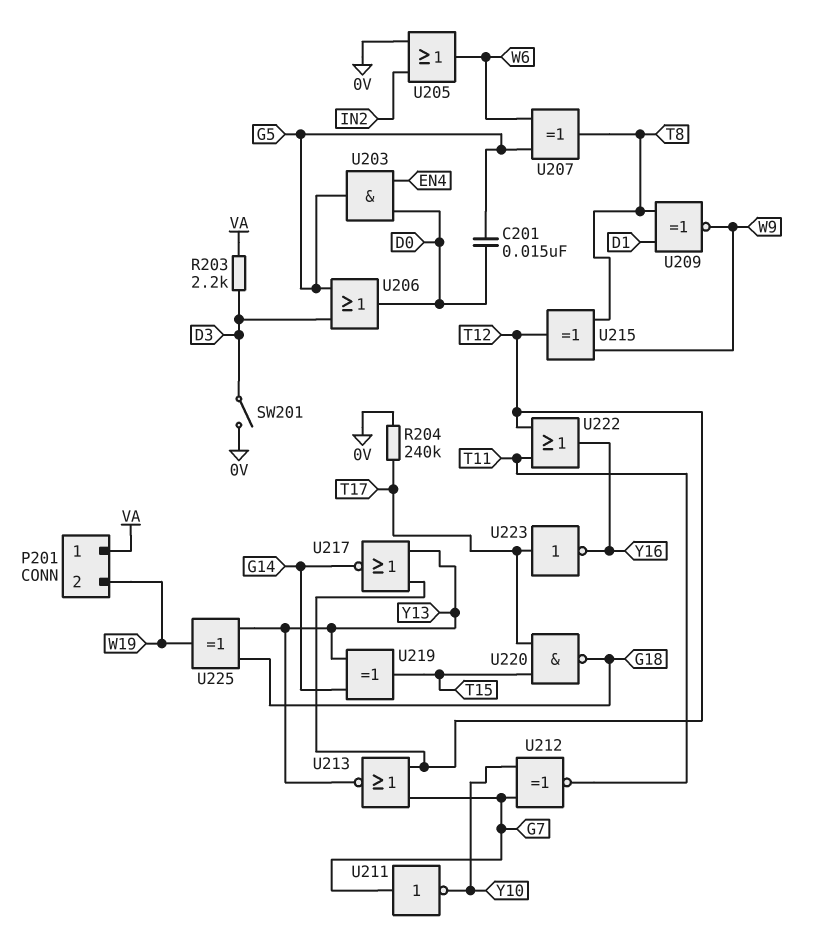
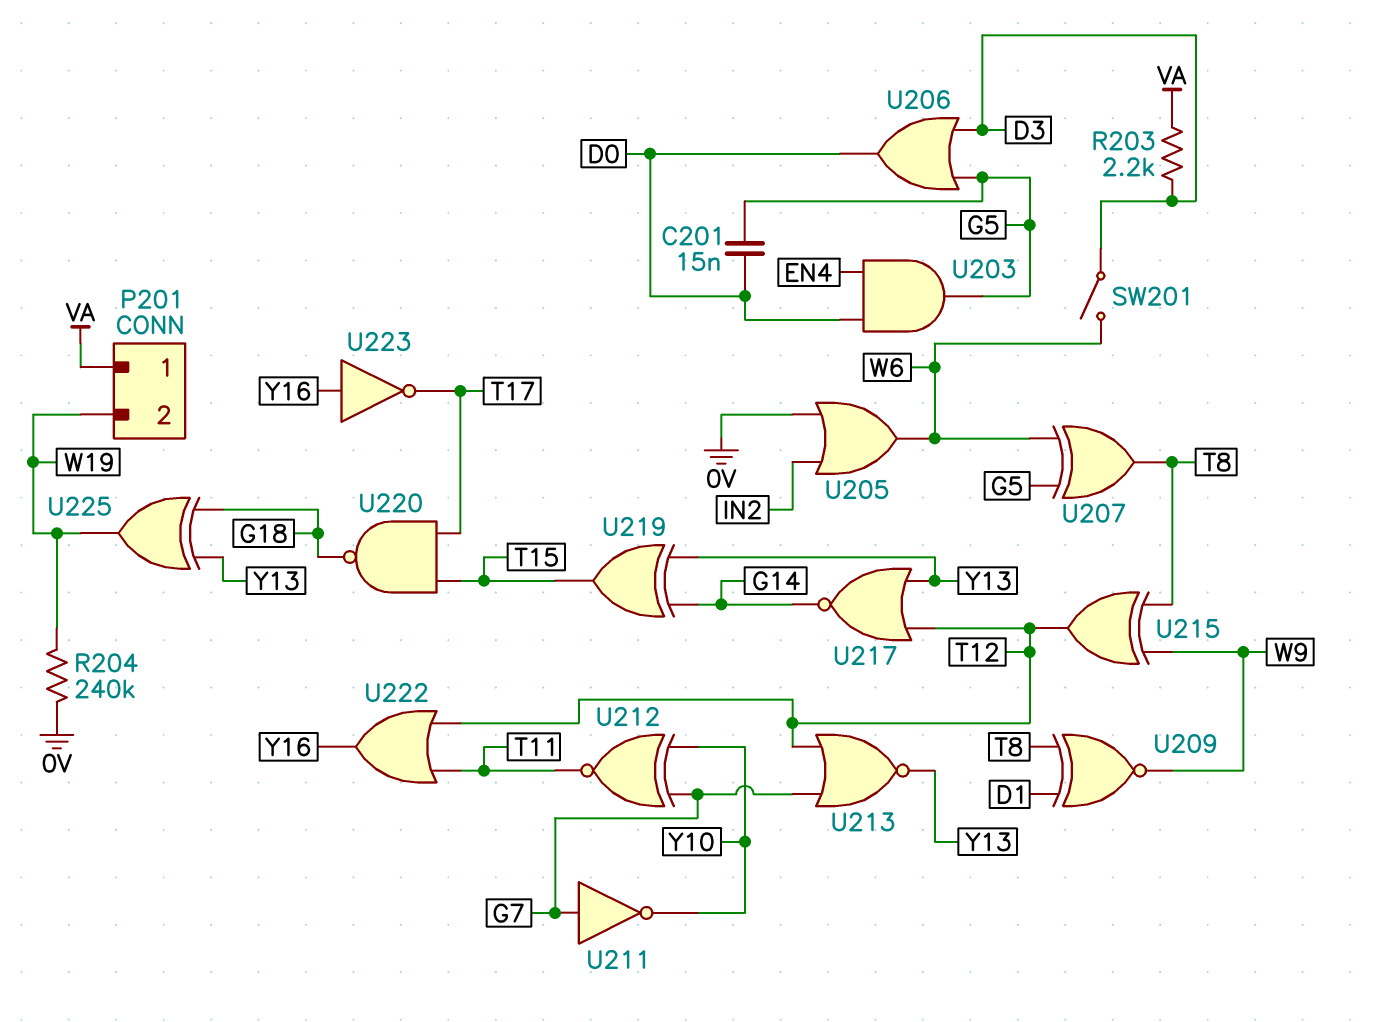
R204: 240k (0V, T17) -> 240k (0V, W19)
SW201: switch (0V, D3) -> switch (D3, W6)
U223: NOT (in T17, out Y16) -> NOT (in Y16, out T17)

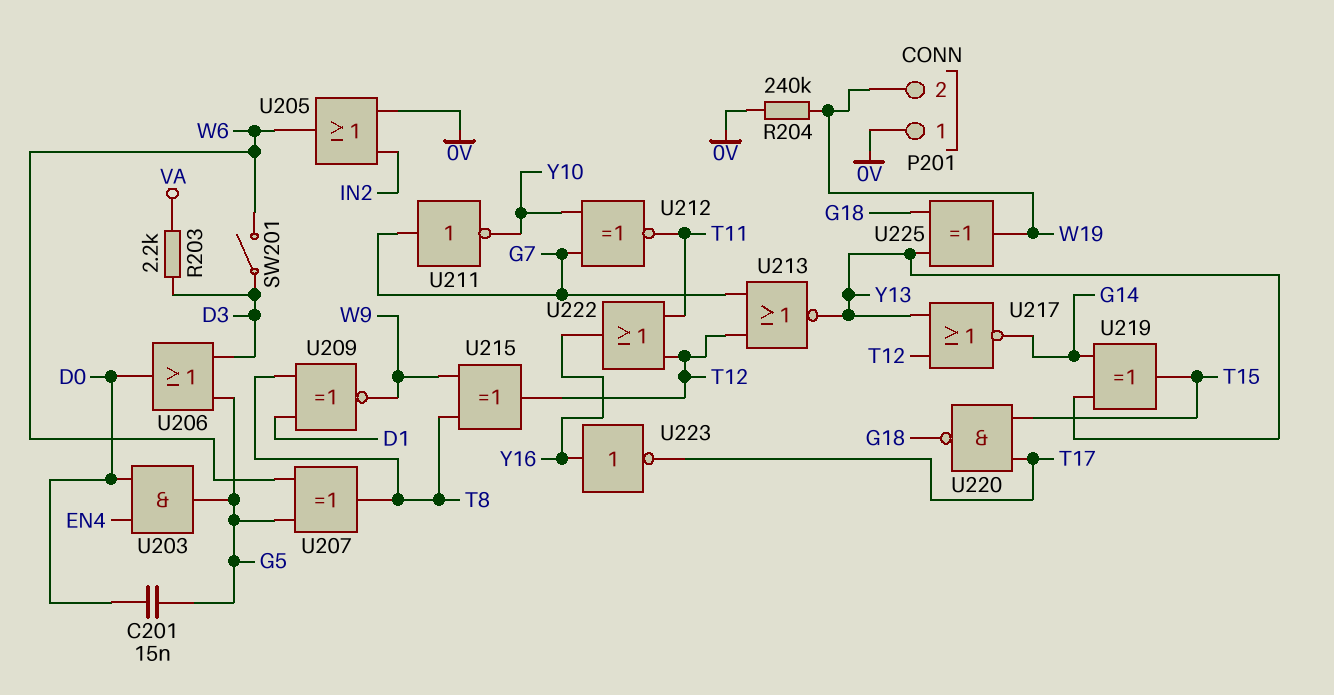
P201 pin 1: VA -> 0V

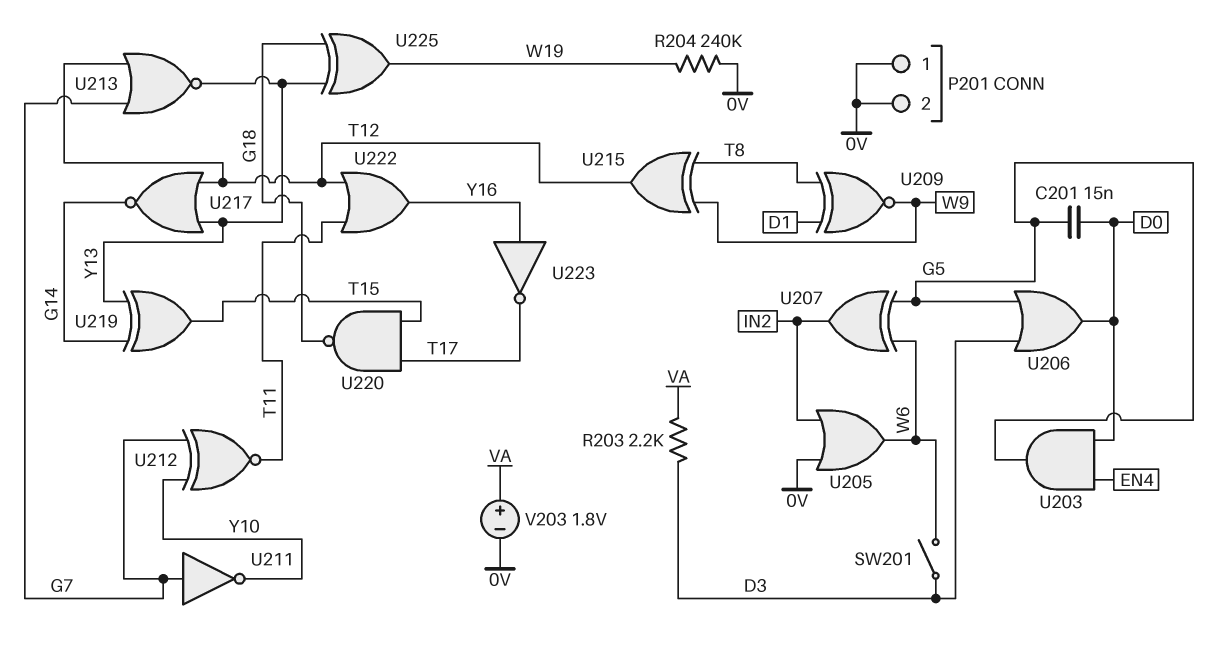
P201 pin 2: W19 -> 0V
U207: XOR (in G5, in W6, out T8) -> XOR (in G5, in W6, out IN2)
V203: none -> 1.8V (plus VA, minus 0V)

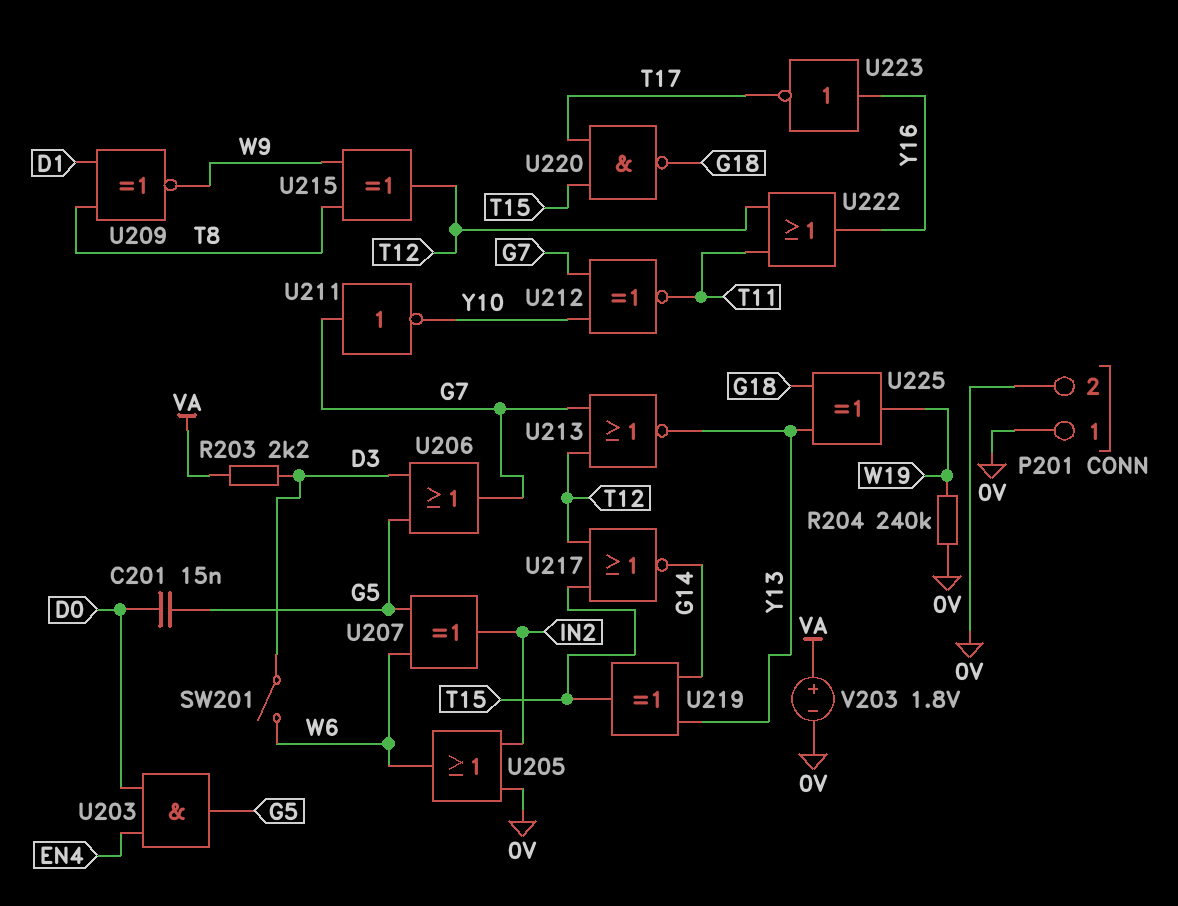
U206: OR (in D3, in G5, out D0) -> OR (in D3, in G5, out G7)
U217: NOR (in T12, in Y13, out G14) -> NOR (in T12, in T15, out G14)

